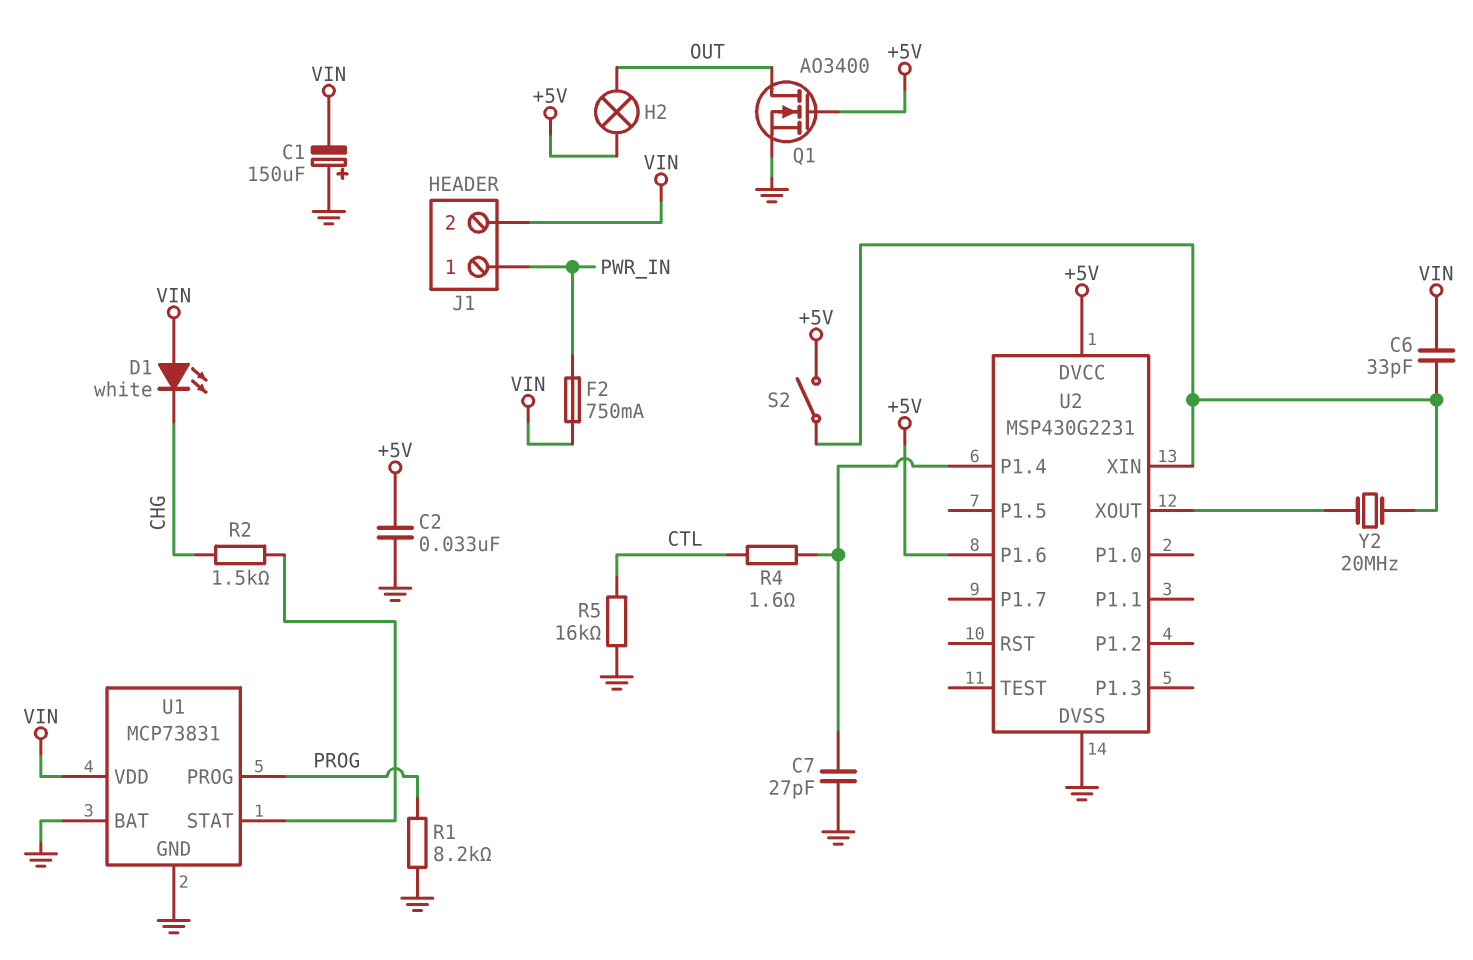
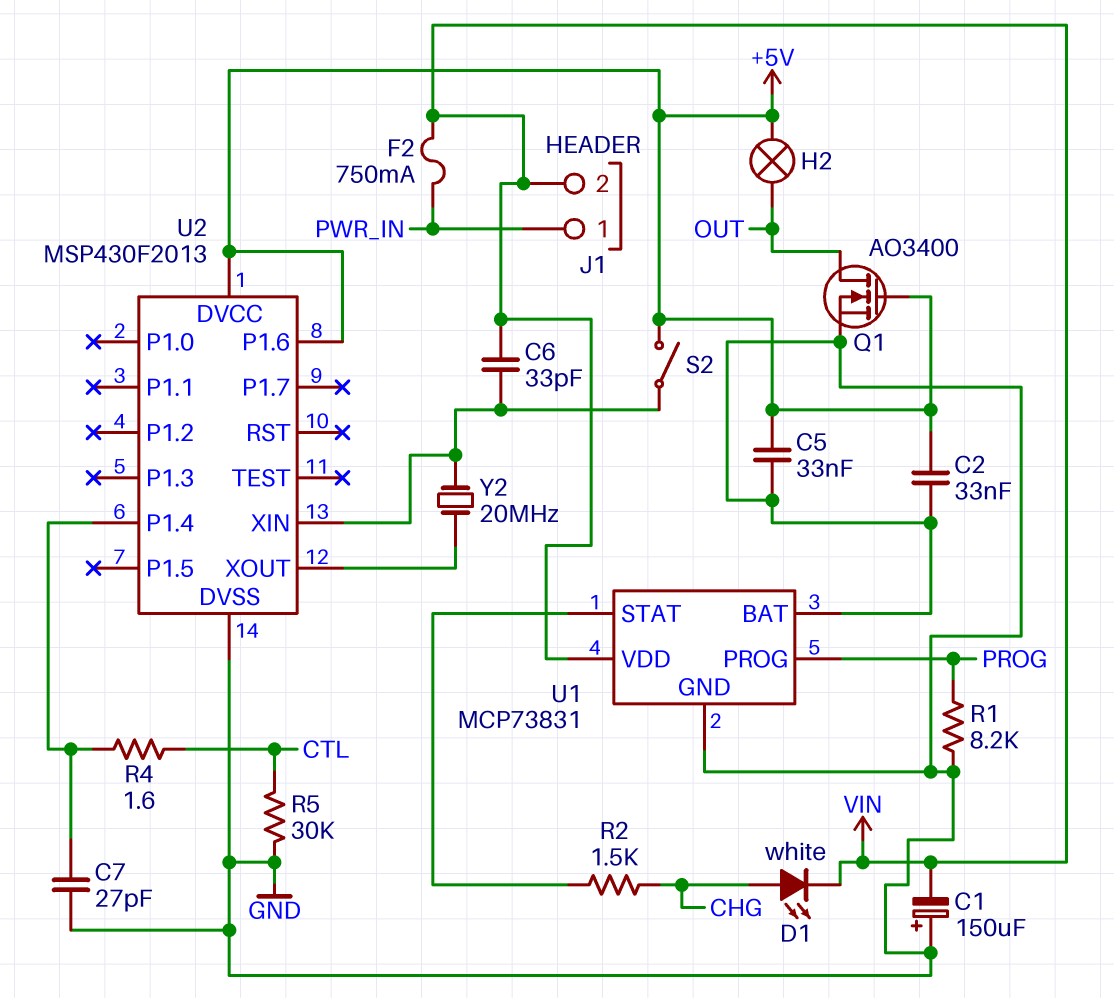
C5: none -> 33nF (+5V, GND)
D1: LED white (A VIN, K CHG) -> LED white (A CHG, K VIN)
R5: 16k (CTL, GND) -> 30k (CTL, GND)
U2: MSP430G2231 -> MSP430F2013

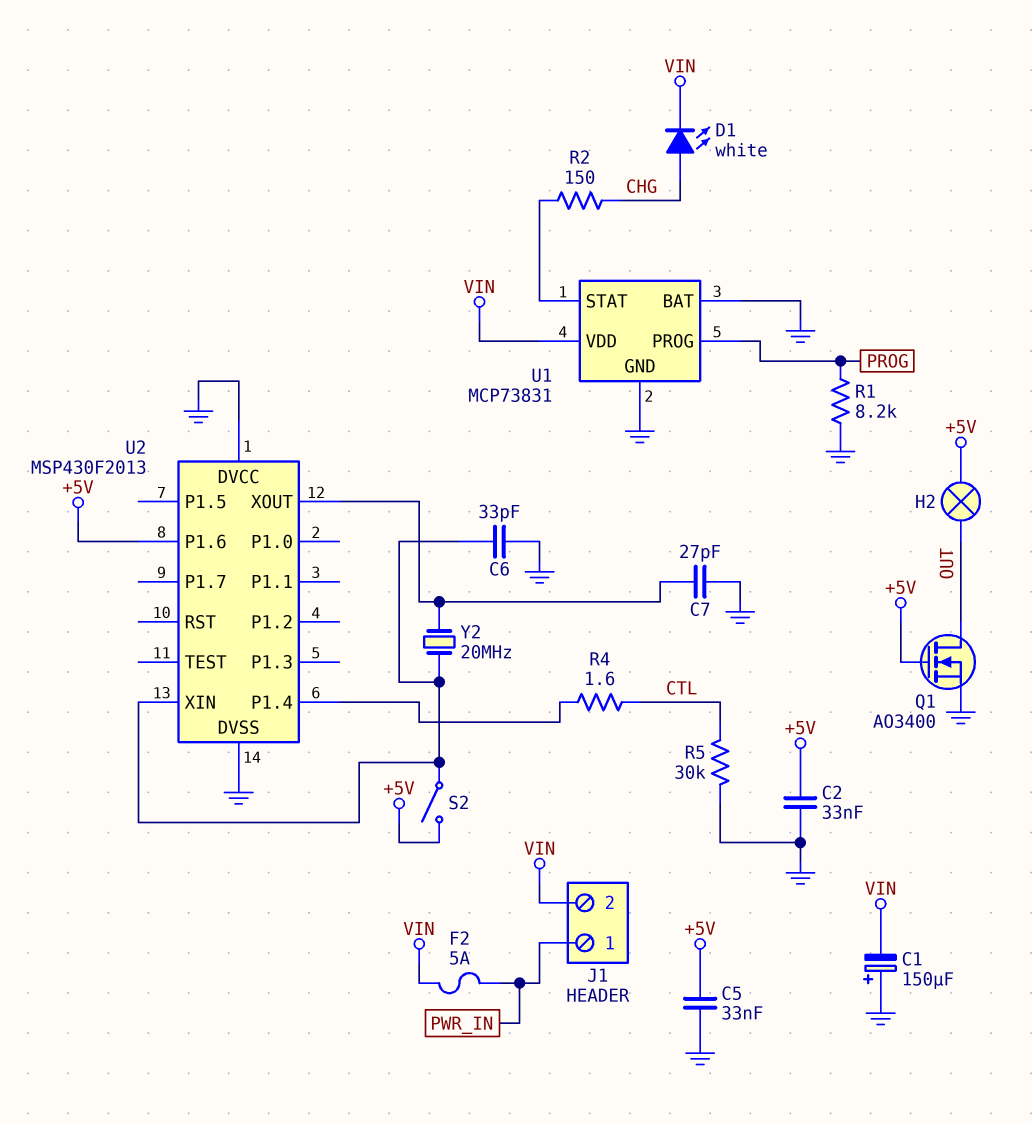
C6: 33pF (U2/XIN, VIN) -> 33pF (GND, U2/XIN)
C7: 27pF (GND, U2/P1.4) -> 27pF (GND, U2/XOUT)
F2: 750mA (PWR_IN, VIN) -> 5A (PWR_IN, VIN)
R2: 1.5k (CHG, U1/STAT) -> 150 (CHG, U1/STAT)
U2 pin DVCC: +5V -> GND

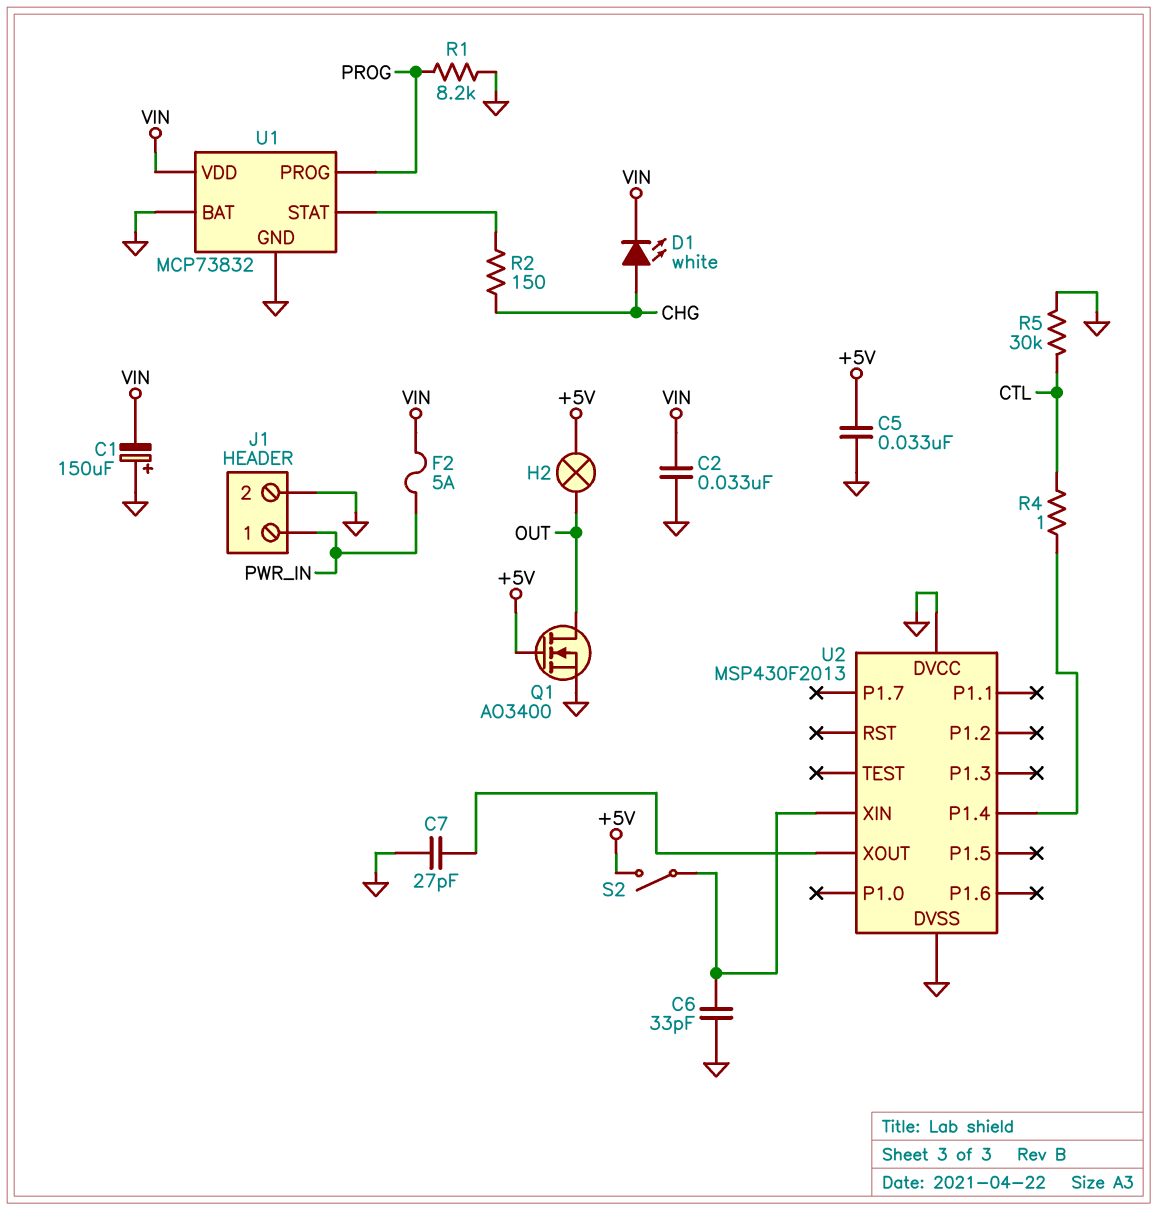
C2: 33nF (+5V, GND) -> 33nF (GND, VIN)
J1 pin 2: VIN -> GND
R4: 1.6 (CTL, U2/P1.4) -> 1 (CTL, U2/P1.4)
U1: MCP73831 -> MCP73832
U2 pin P1.6: +5V -> none
Y2: 20MHz (U2/XIN, U2/XOUT) -> none

